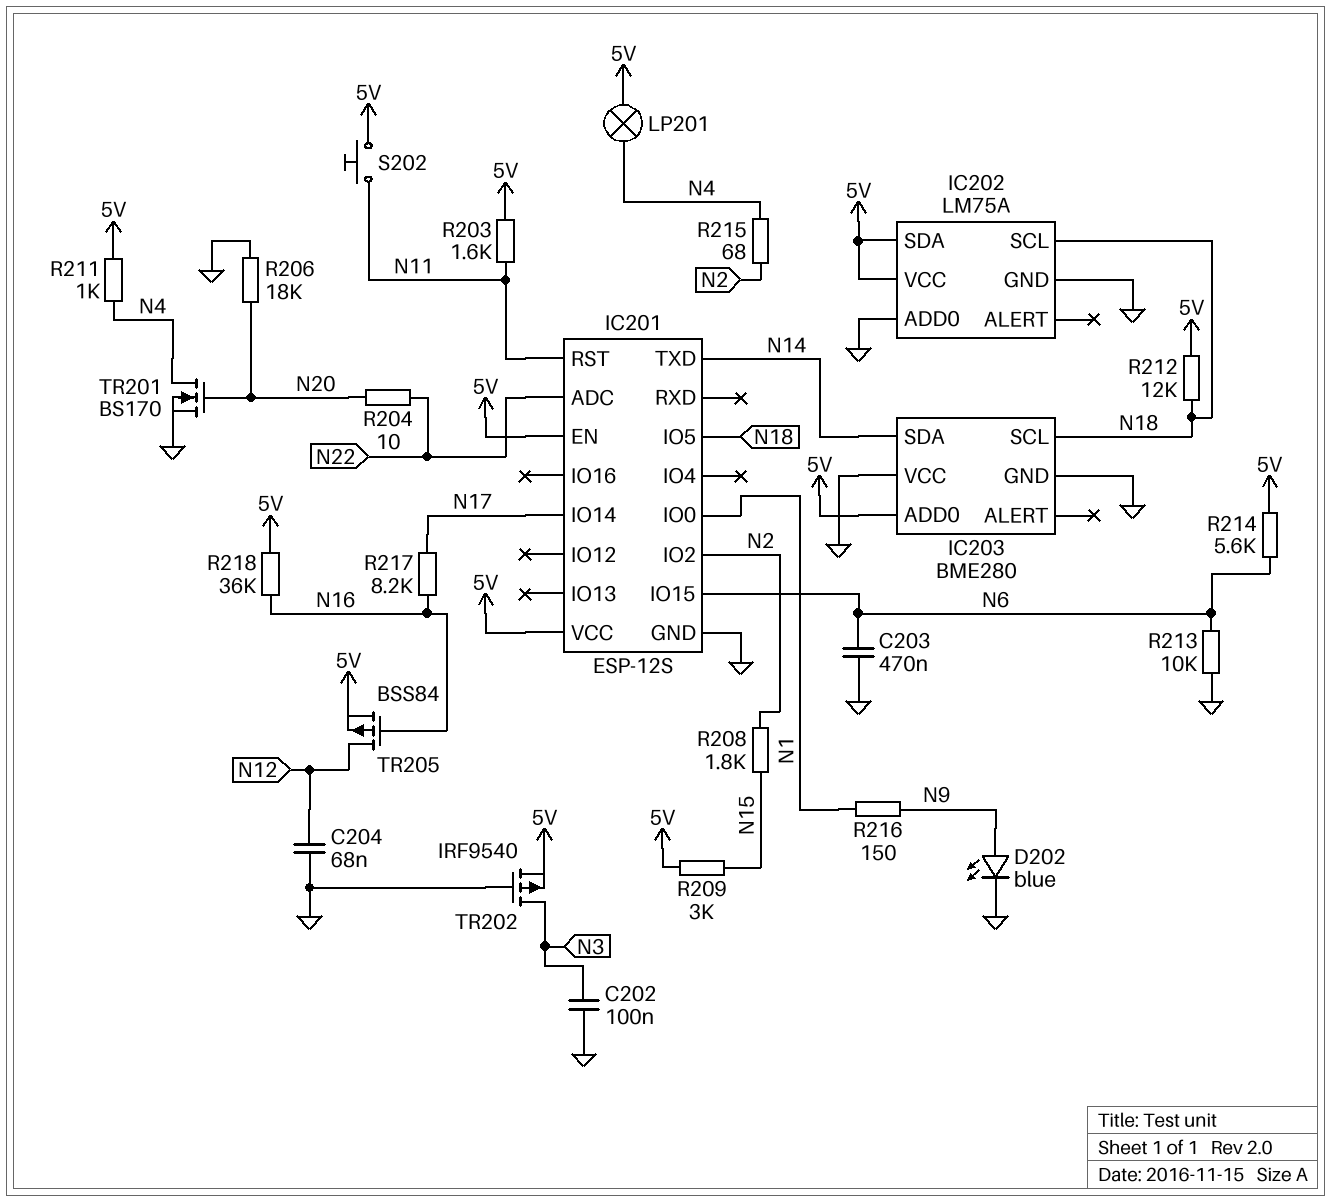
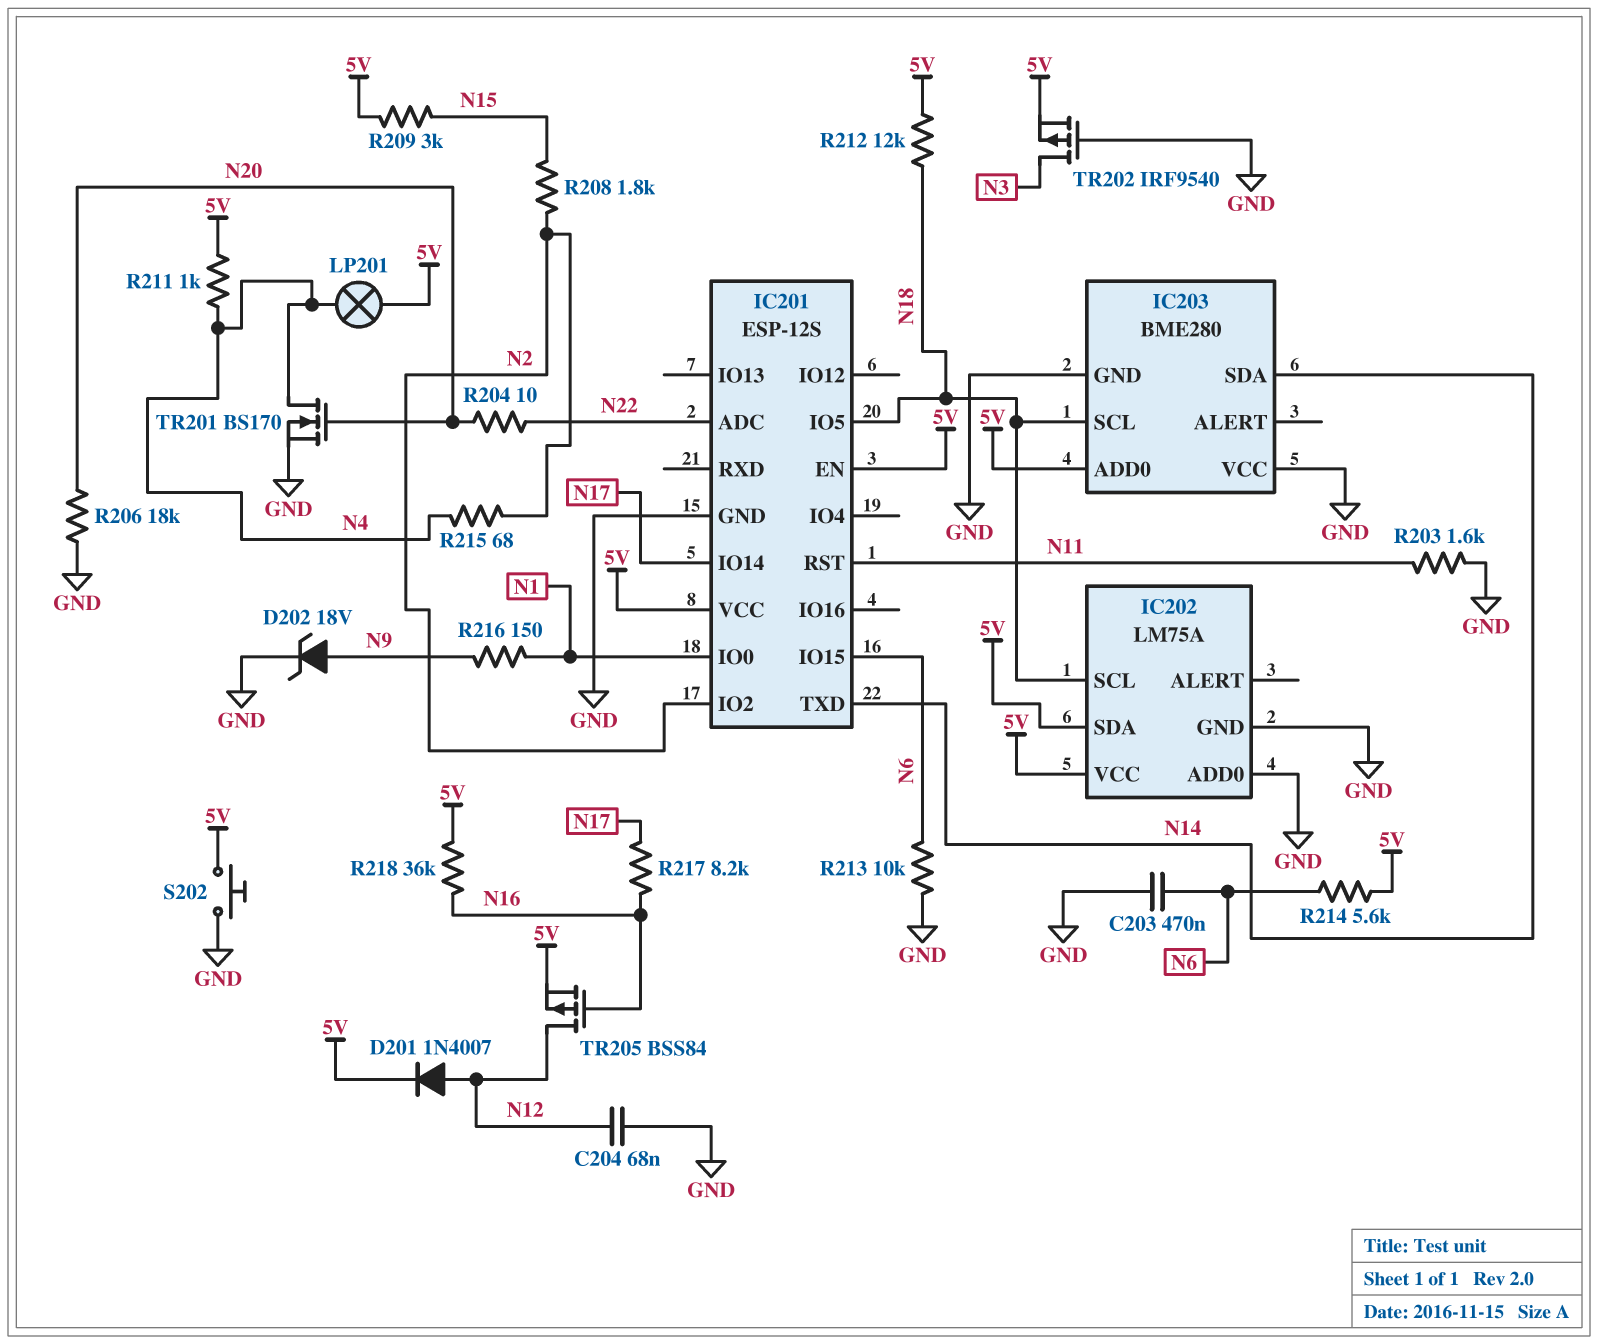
C202: 100nF (GND, N3) -> none
D201: none -> diode 1N4007 (A N12, K 5V)
D202: LED blue (A N9, K GND) -> zener 18V (A N9, K GND)
R203: 1.6k (5V, N11) -> 1.6k (GND, N11)
S202: button (5V, N11) -> button (5V, GND)

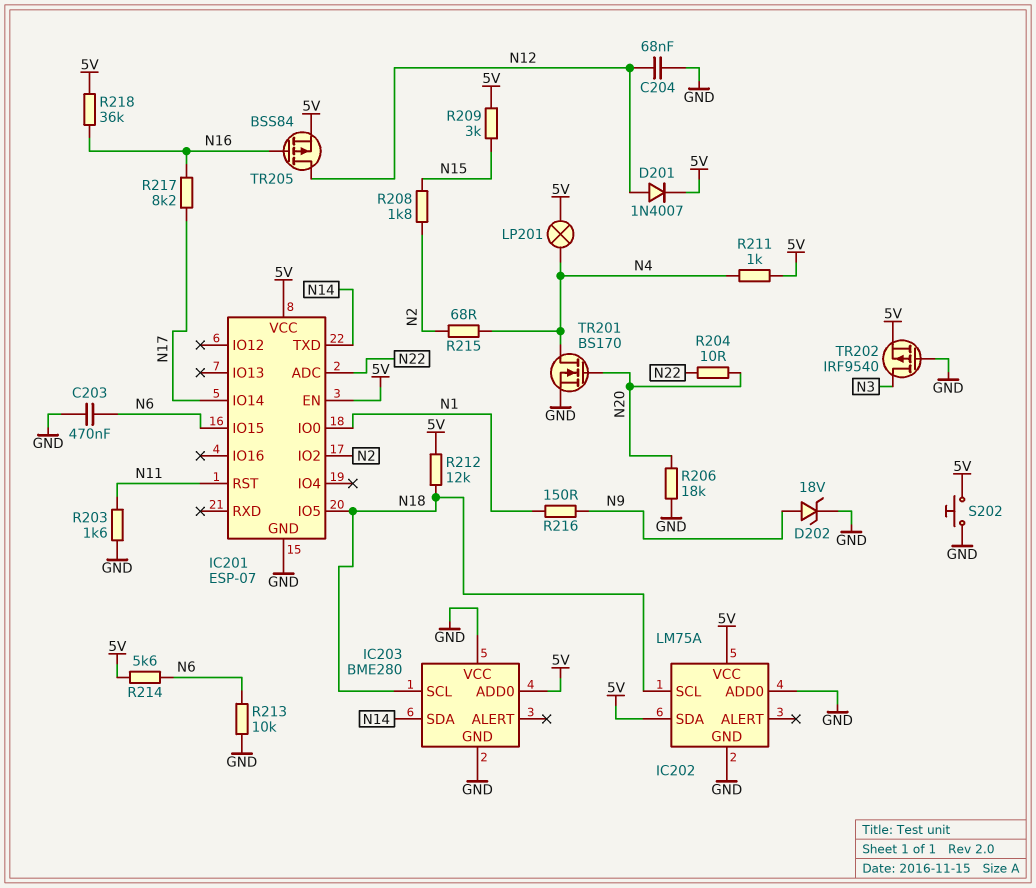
IC201: ESP-12S -> ESP-07

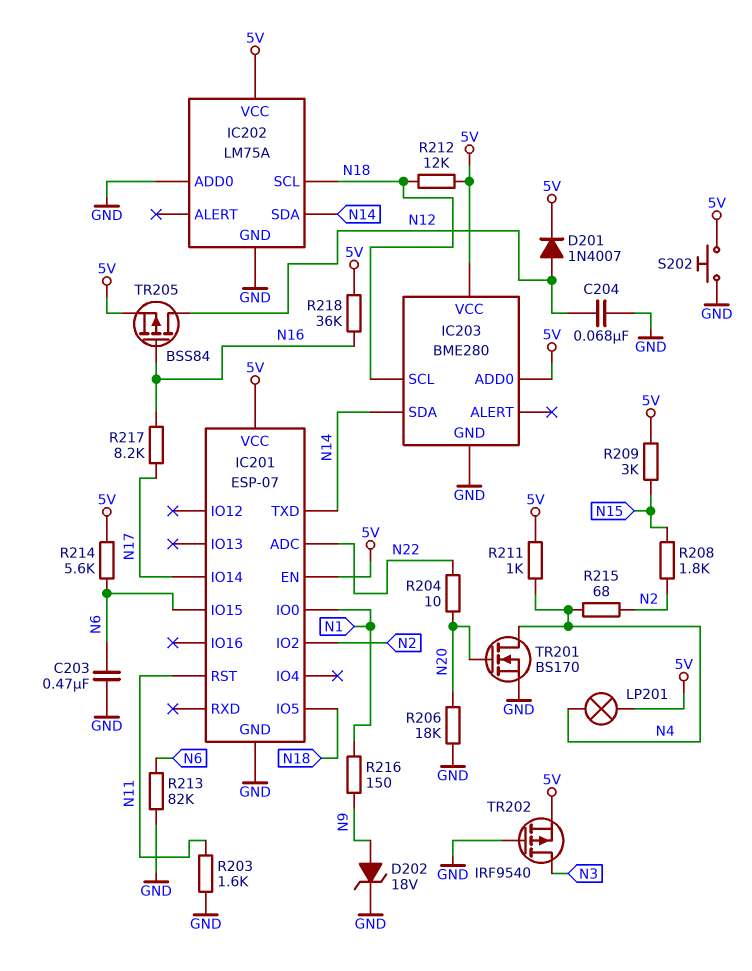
IC202 pin SDA: 5V -> N14
IC203 pin VCC: GND -> 5V
R213: 10k (GND, N6) -> 82k (GND, N6)

